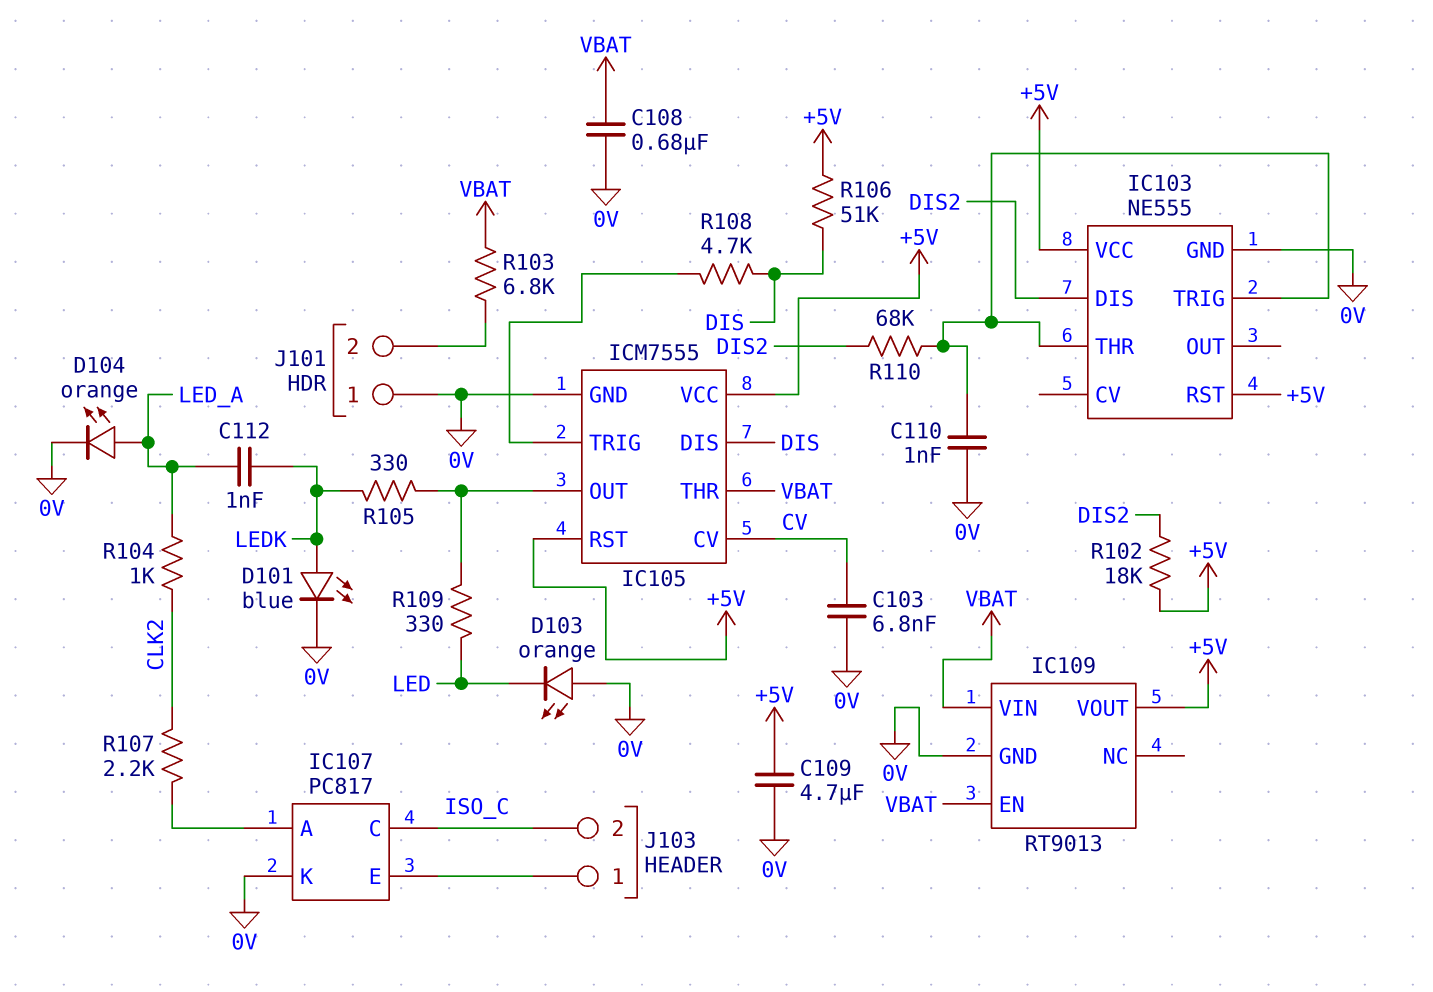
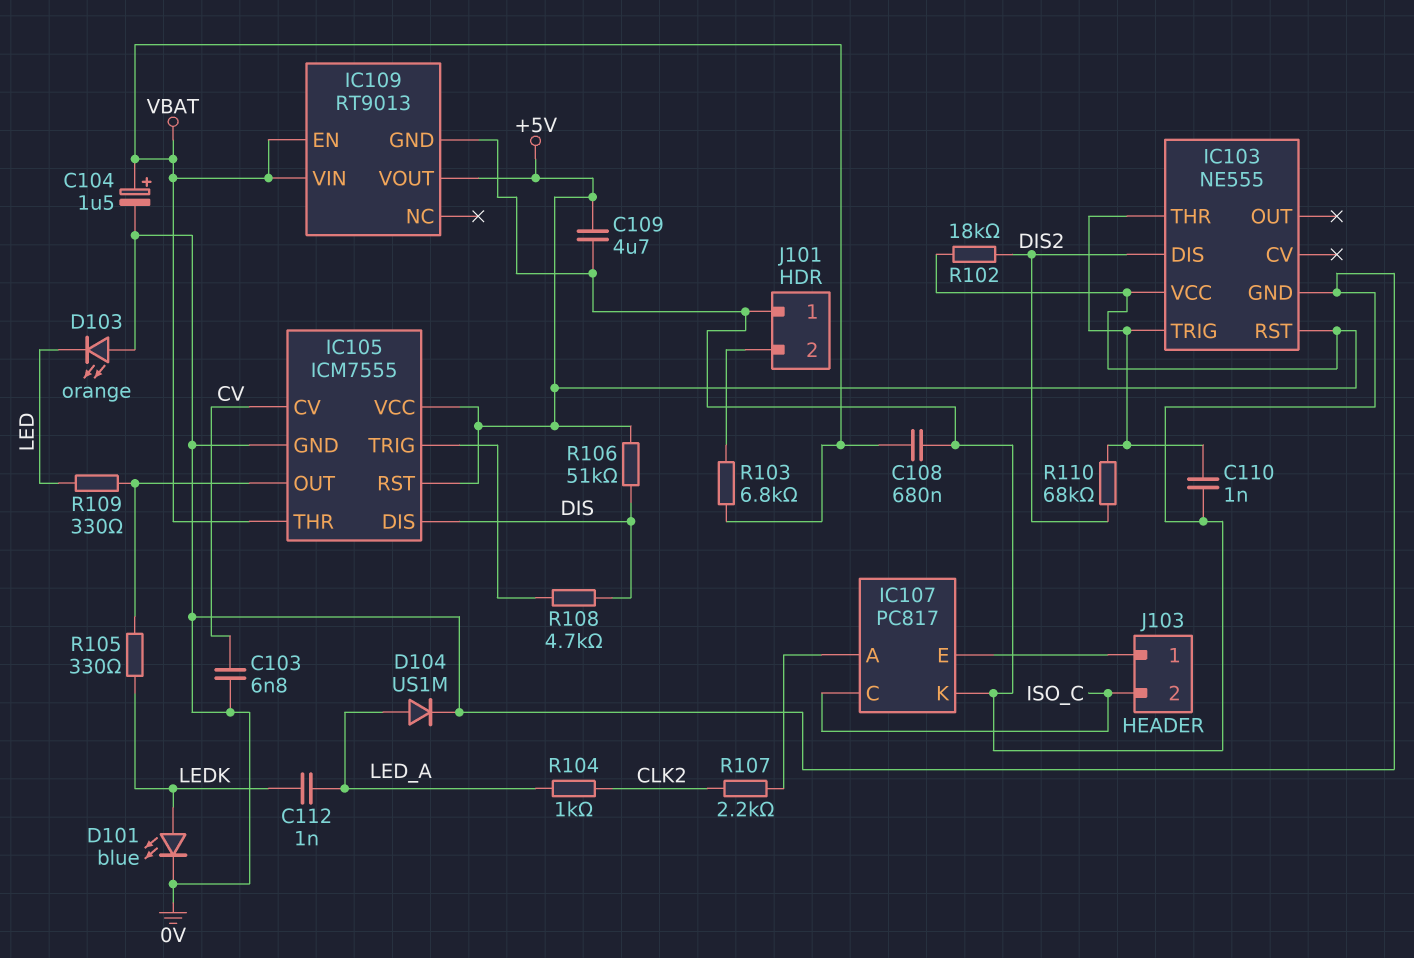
C104: none -> 1.5uF (plus VBAT, minus 0V)
D104: LED orange (A LED_A, K 0V) -> diode US1M (A LED_A, K 0V)

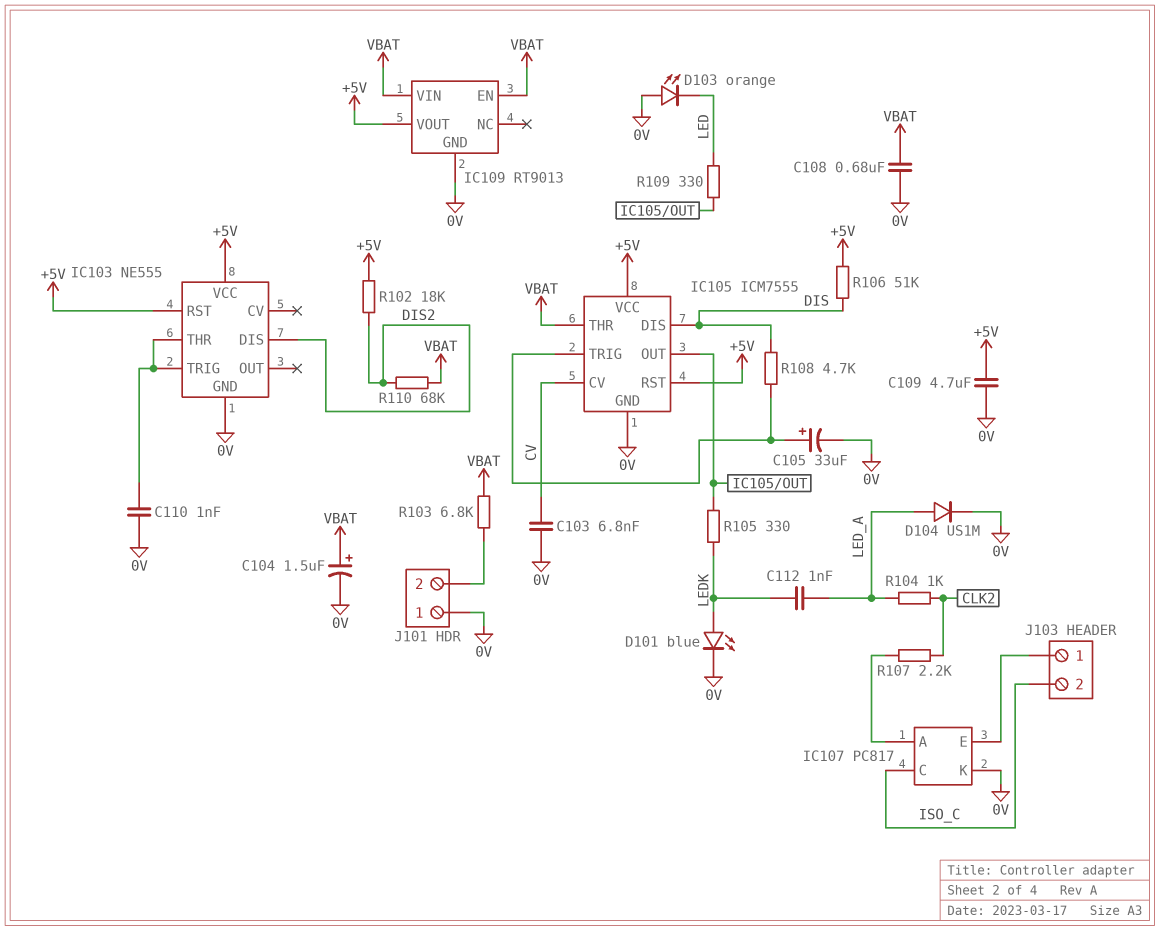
C105: none -> 33uF (plus IC105/TRIG, minus 0V)
R110: 68k (DIS2, IC103/THR) -> 68k (DIS2, VBAT)

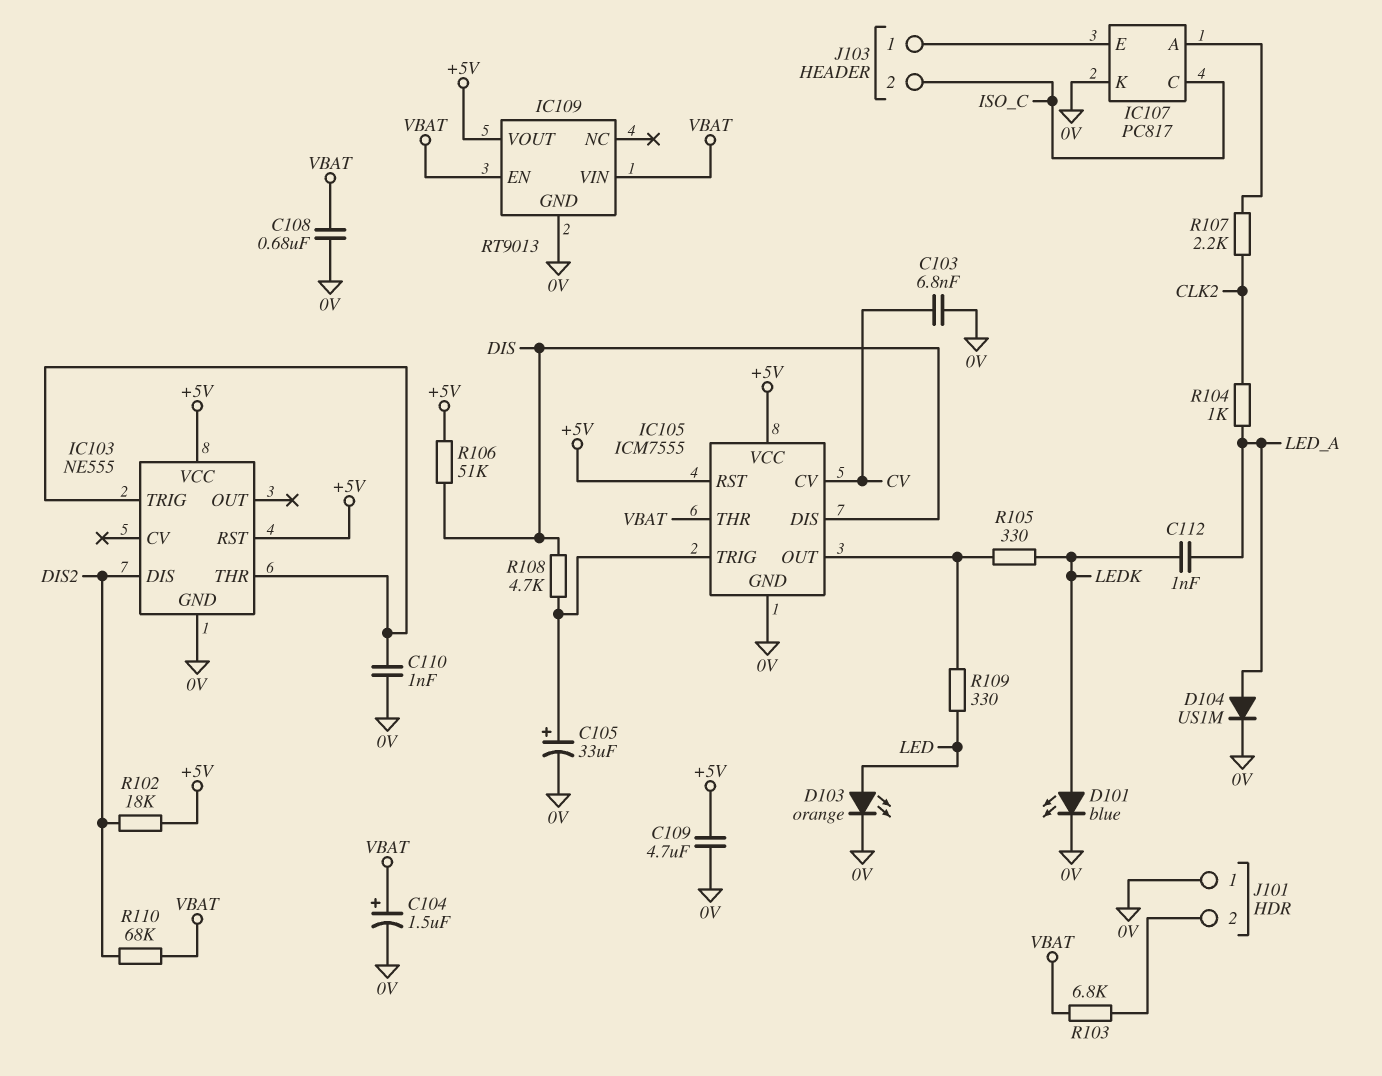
D103: LED orange (A 0V, K LED) -> LED orange (A LED, K 0V)

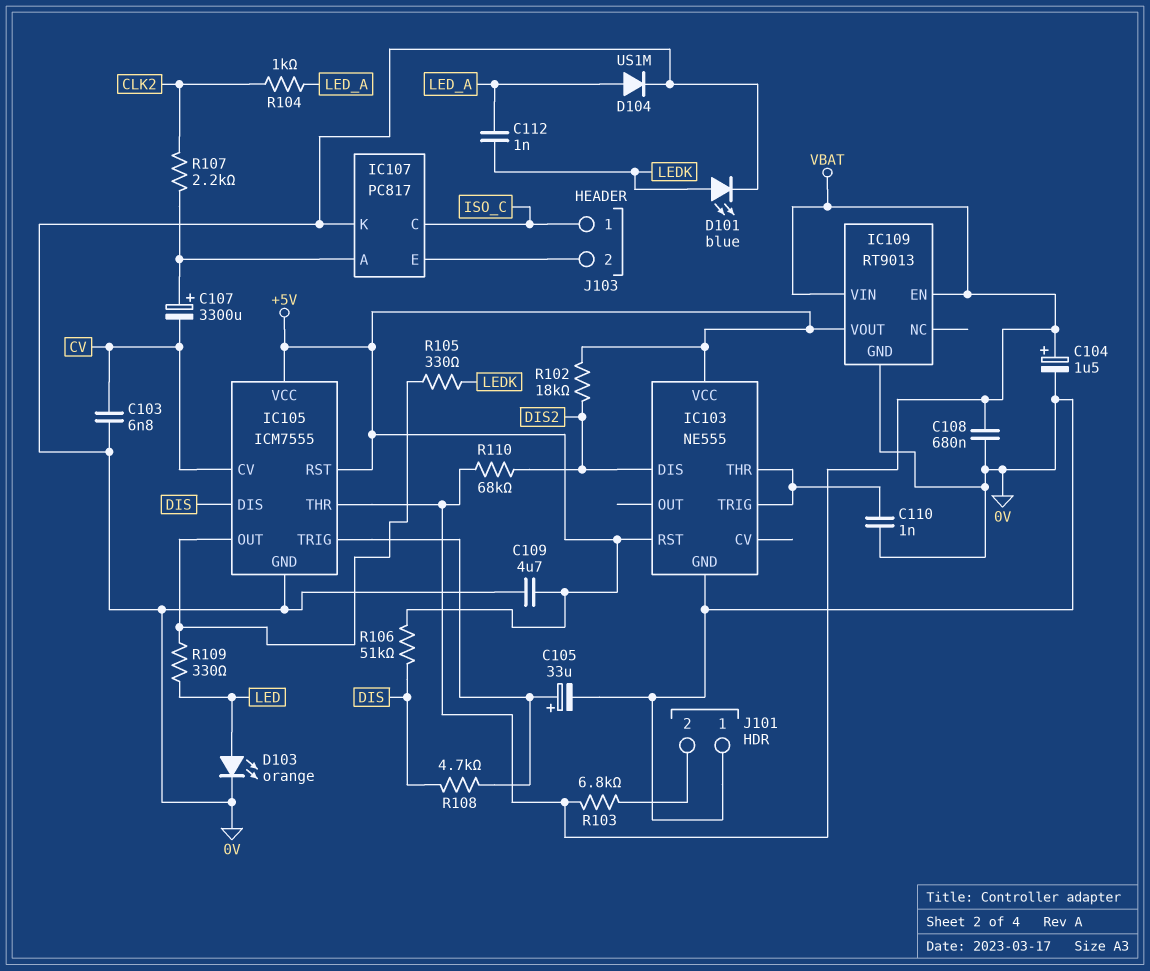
C107: none -> 3300uF (plus IC107/A, minus CV)
J103 pin 1: IC107/E -> ISO_C
J103 pin 2: ISO_C -> IC107/E

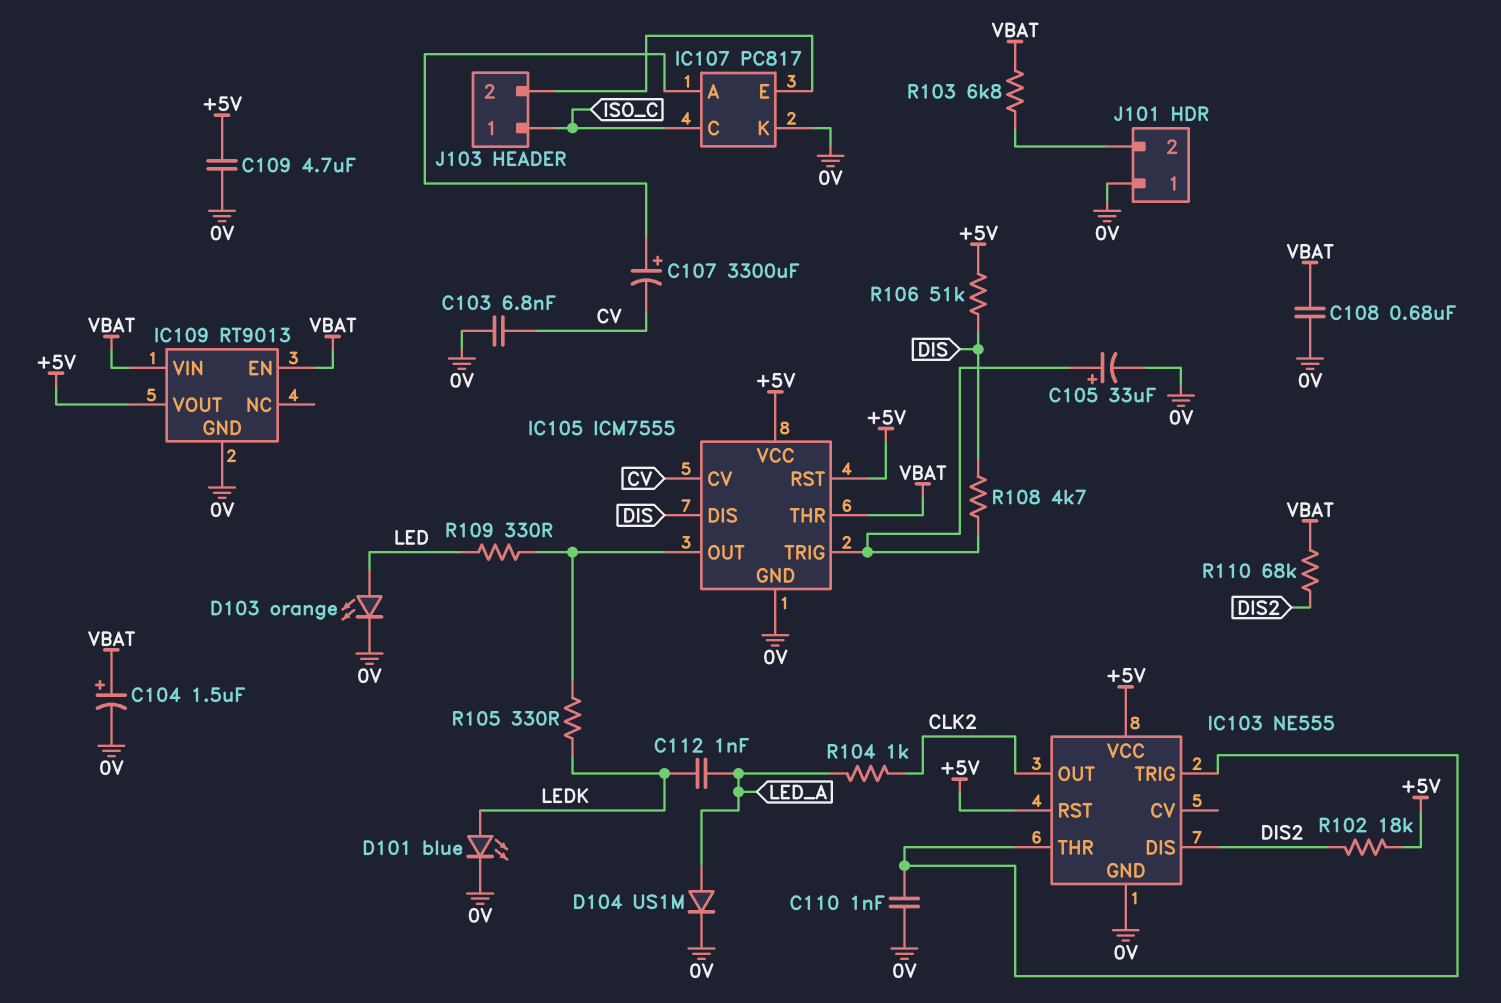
IC103 pin OUT: none -> CLK2
R107: 2.2k (CLK2, IC107/A) -> none

